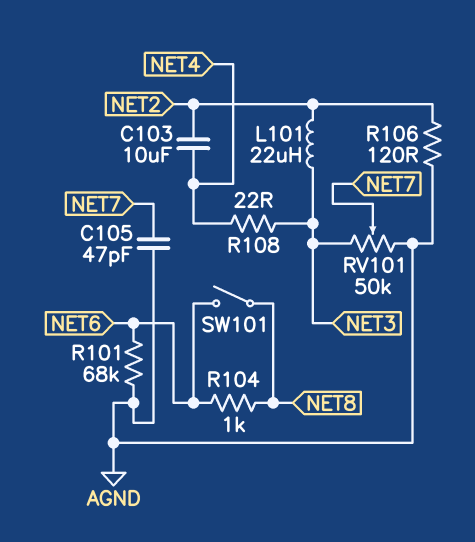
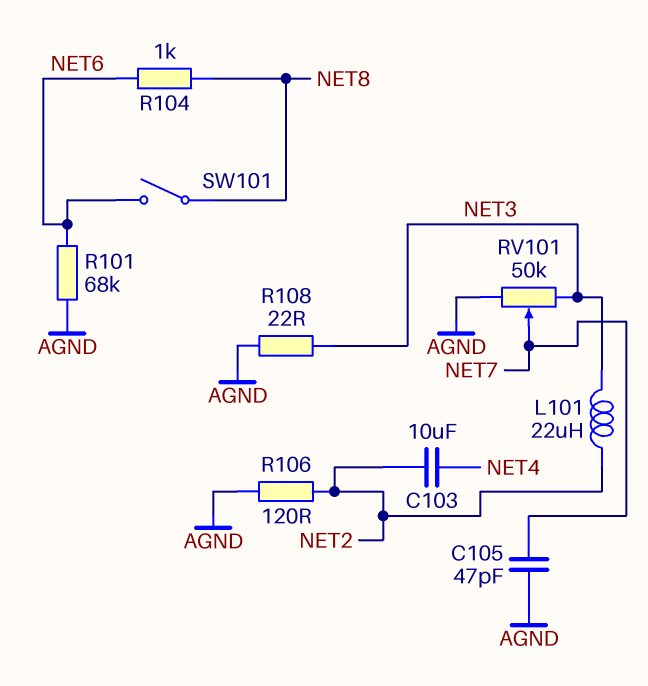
R108: 22 (NET3, NET4) -> 22 (AGND, NET3)

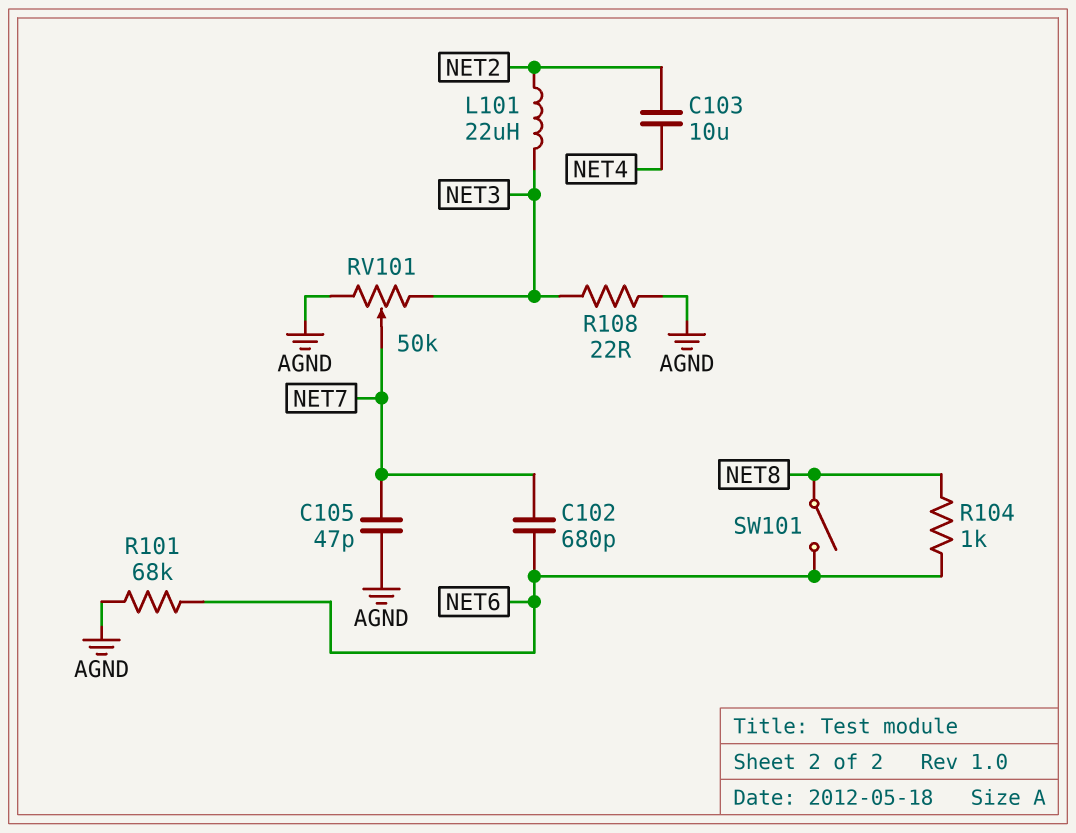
C102: none -> 680pF (NET6, NET7)
R106: 120 (AGND, NET2) -> none

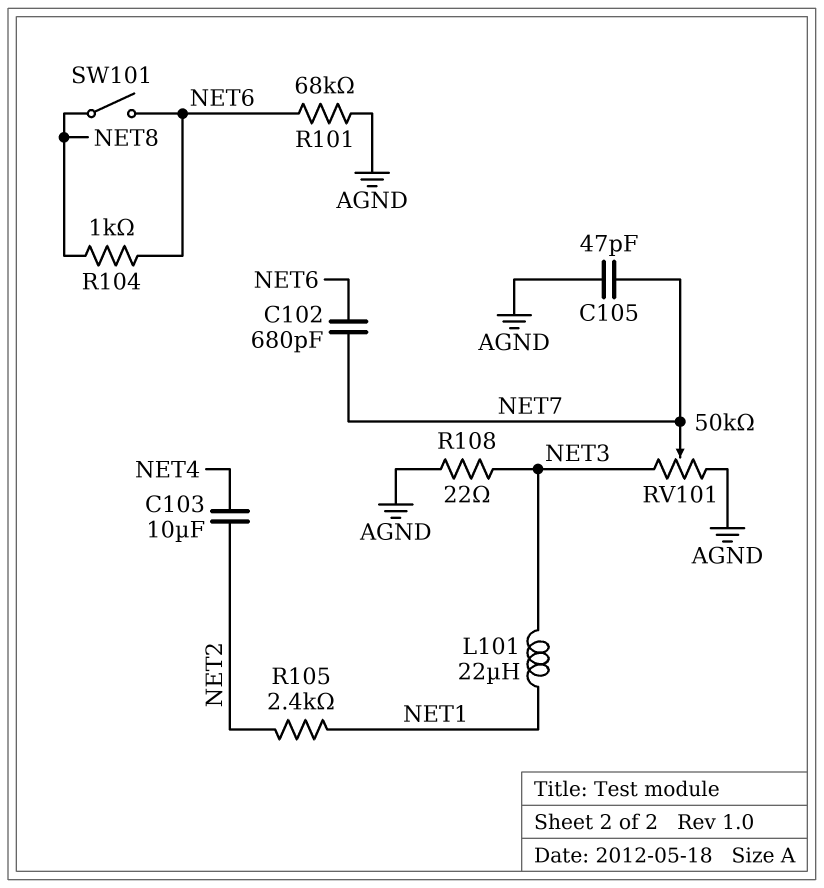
L101: 22uH (NET2, NET3) -> 22uH (NET1, NET3)
R105: none -> 2.4k (NET1, NET2)

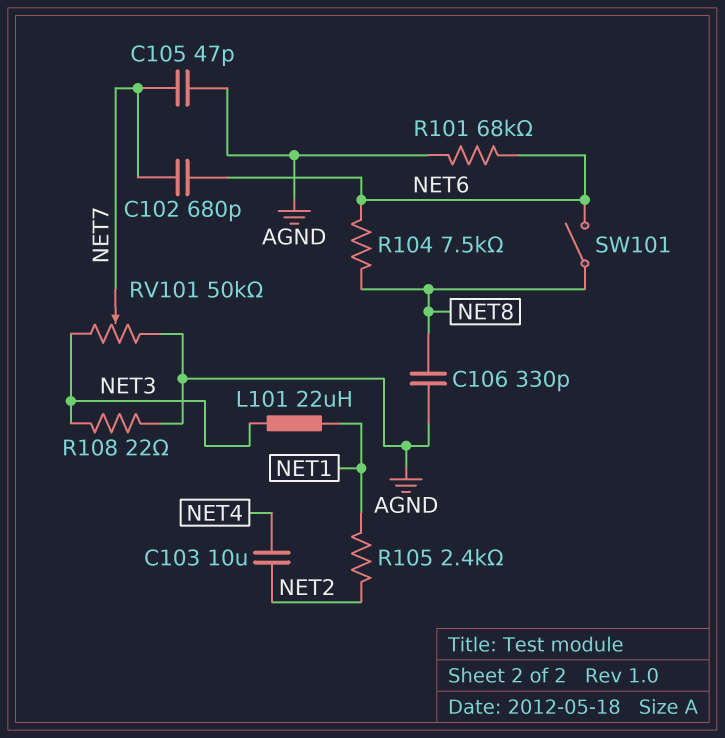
C106: none -> 330pF (AGND, NET8)
R104: 1k (NET6, NET8) -> 7.5k (NET6, NET8)

